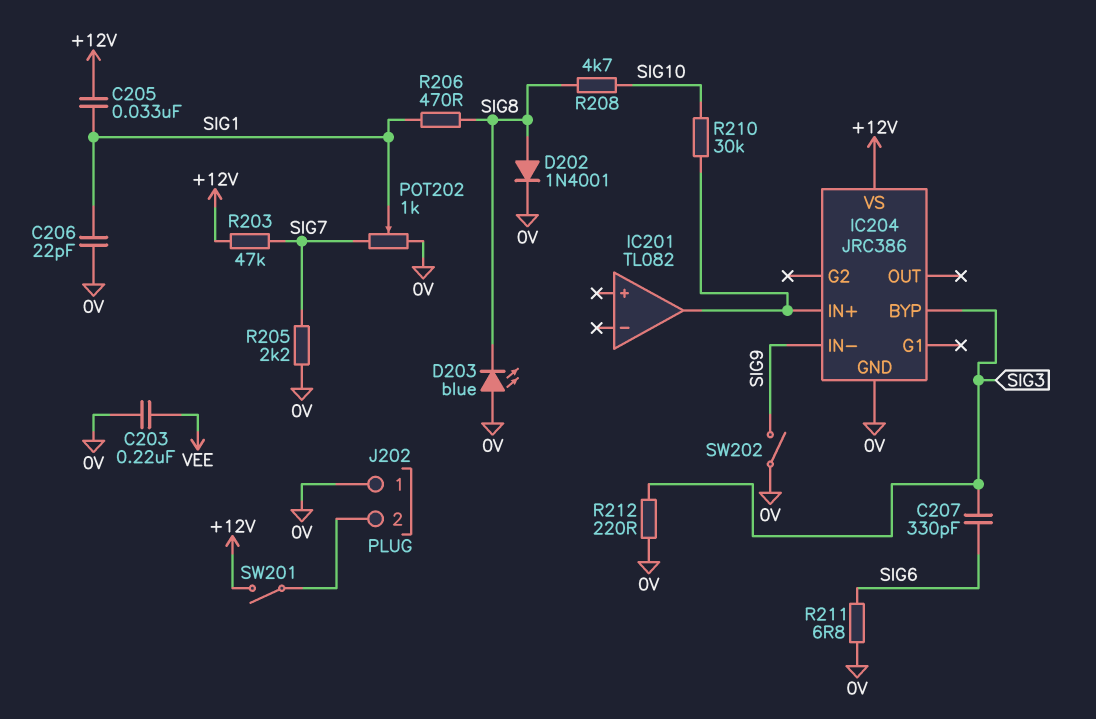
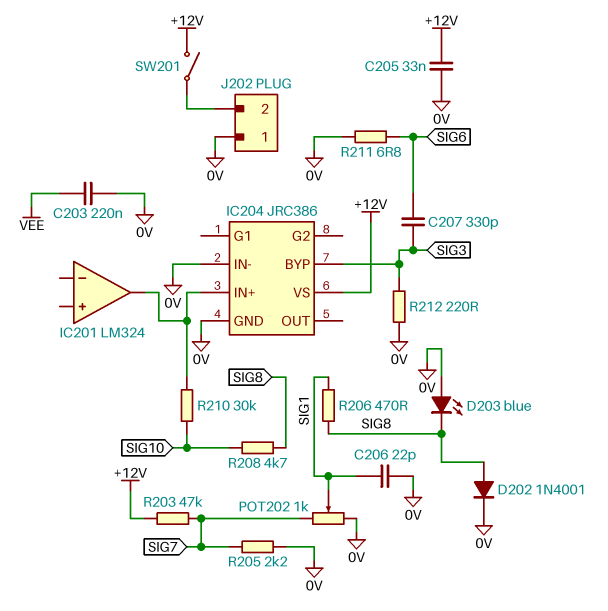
C205: 33nF (+12V, SIG1) -> 33nF (+12V, 0V)
IC201: TL082 -> LM324
IC204 pin IN-: SIG9 -> 0V
SW202: switch (0V, SIG9) -> none

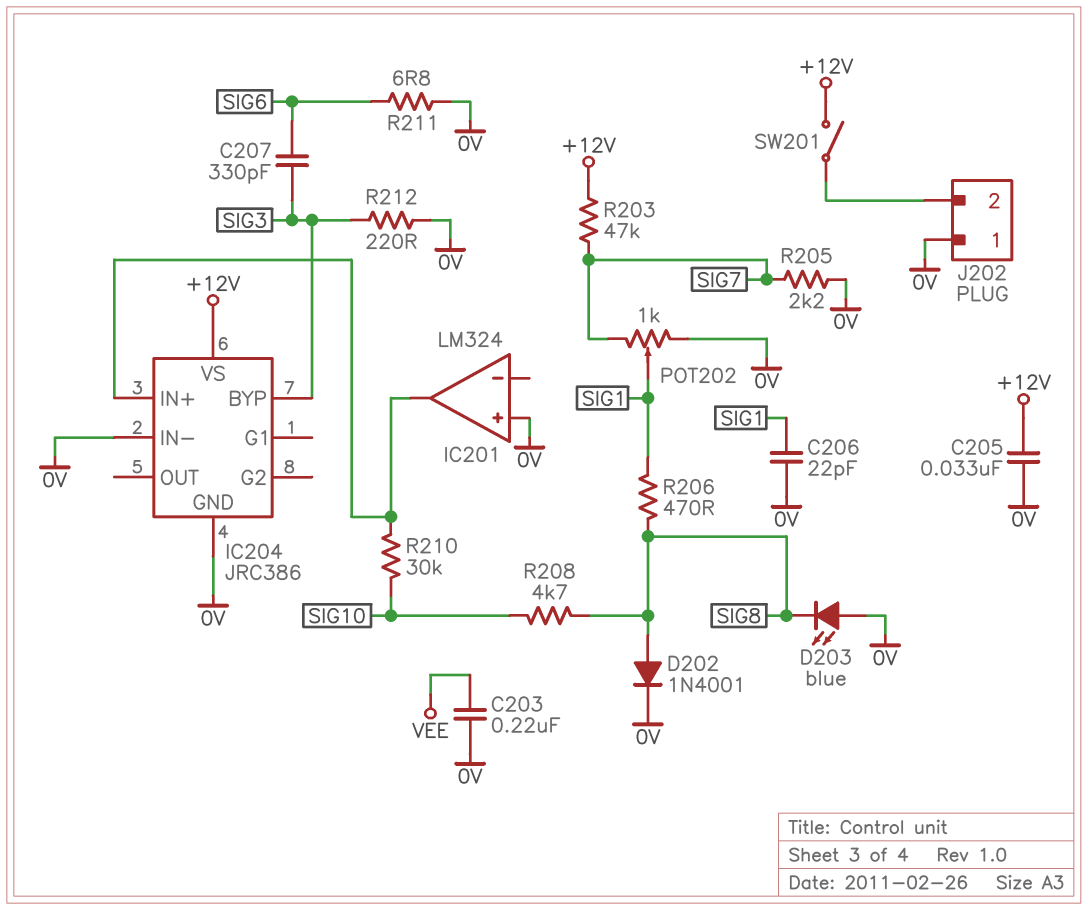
IC201 pin in+: none -> 0V

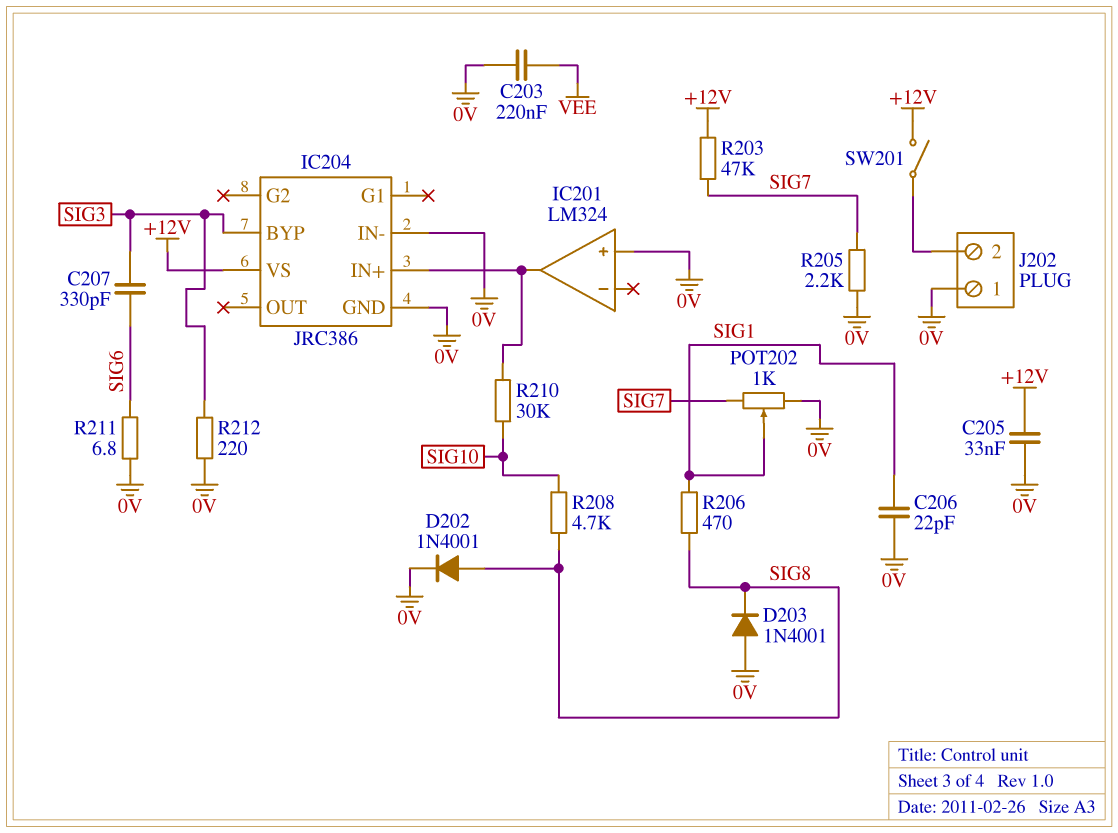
D203: LED blue (A 0V, K SIG8) -> diode 1N4001 (A 0V, K SIG8)

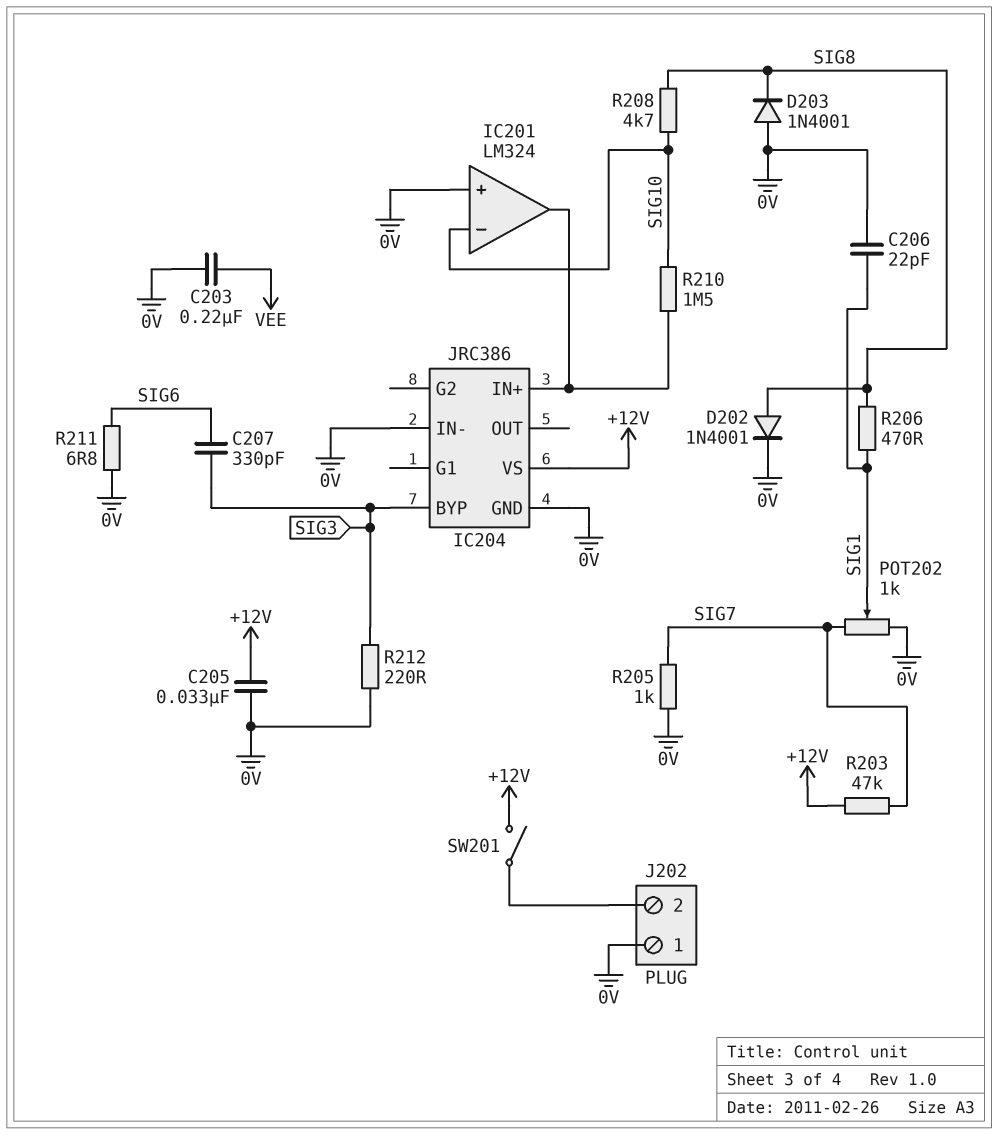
IC201 pin in-: none -> SIG10
R205: 2.2k (0V, SIG7) -> 1k (0V, SIG7)
R210: 30k (IC201/out, SIG10) -> 1.5M (IC201/out, SIG10)

